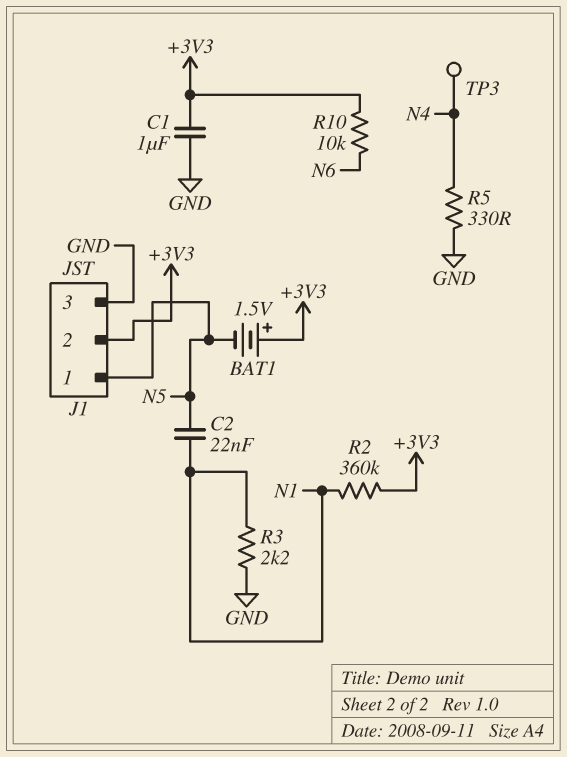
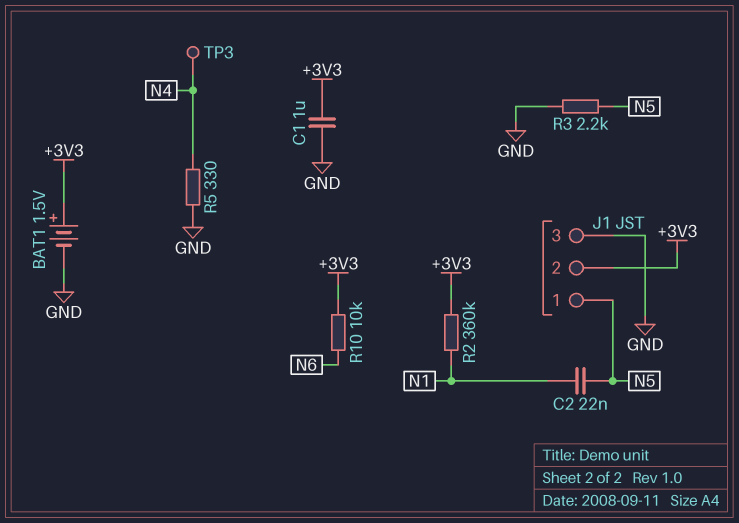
BAT1: 1.5V (plus +3V3, minus N5) -> 1.5V (plus +3V3, minus GND)
R3: 2.2k (GND, N1) -> 2.2k (GND, N5)

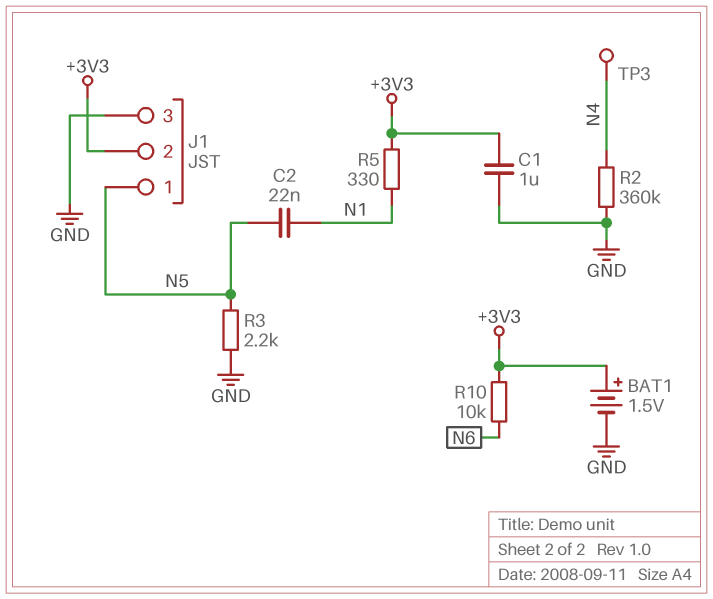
R2: 360k (+3V3, N1) -> 360k (GND, N4)
R5: 330 (GND, N4) -> 330 (+3V3, N1)

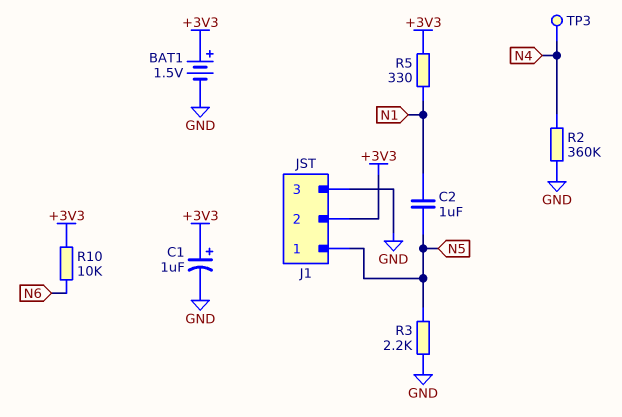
C1: 1uF (+3V3, GND) -> 1uF (plus +3V3, minus GND)
C2: 22nF (N1, N5) -> 1uF (N1, N5)

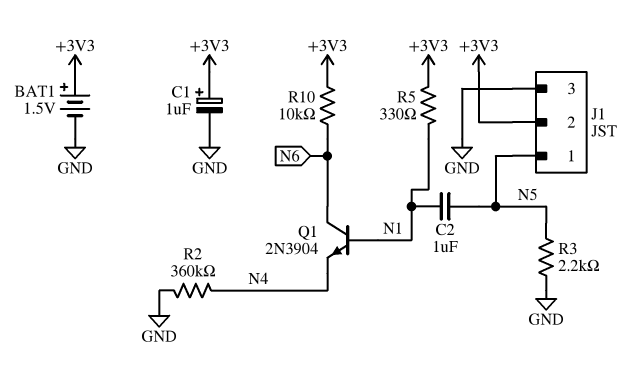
Q1: none -> NPN 2N3904 (B N1, C N6, E N4)
TP3: test point (N4) -> none

